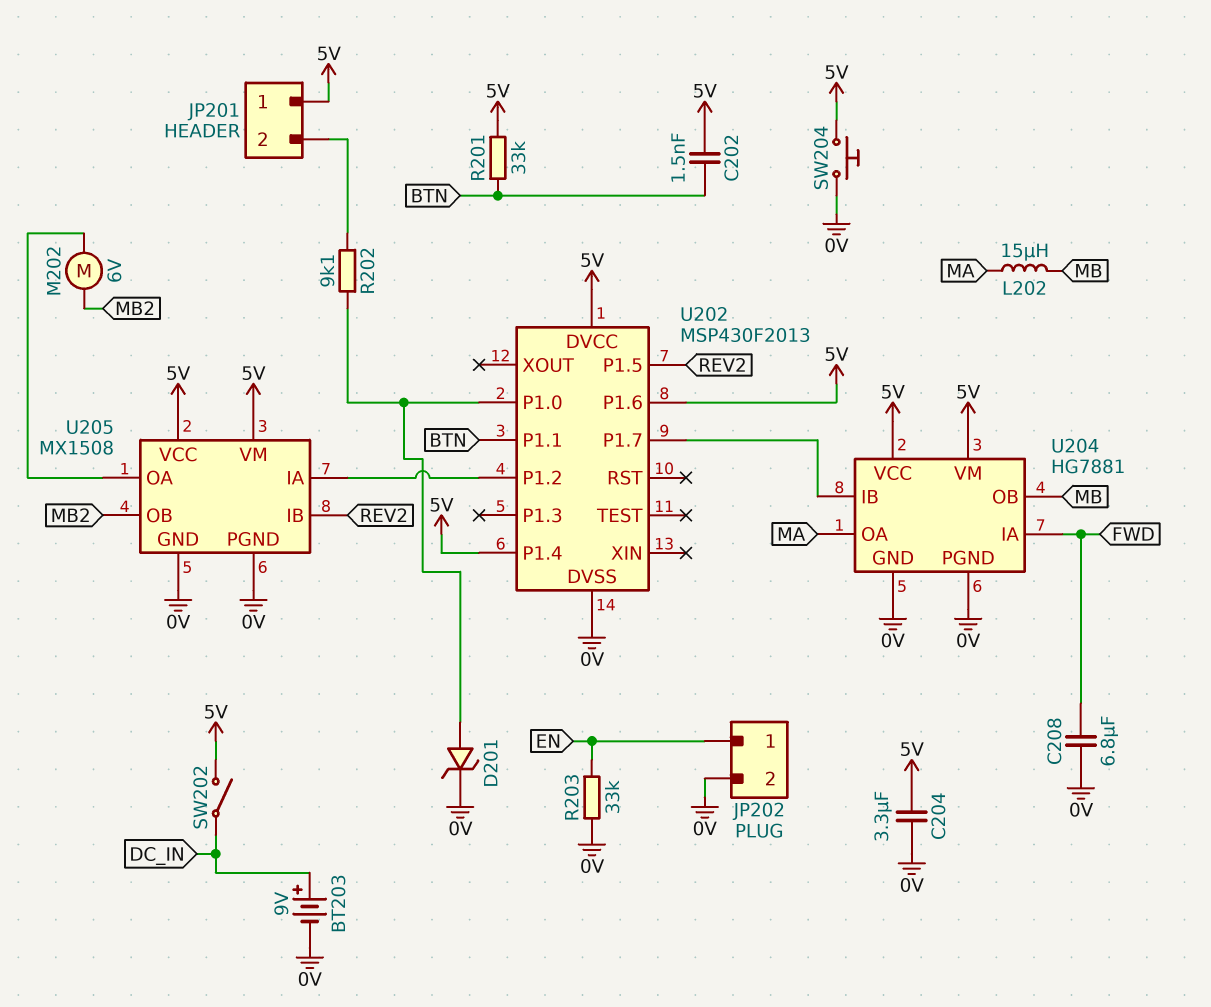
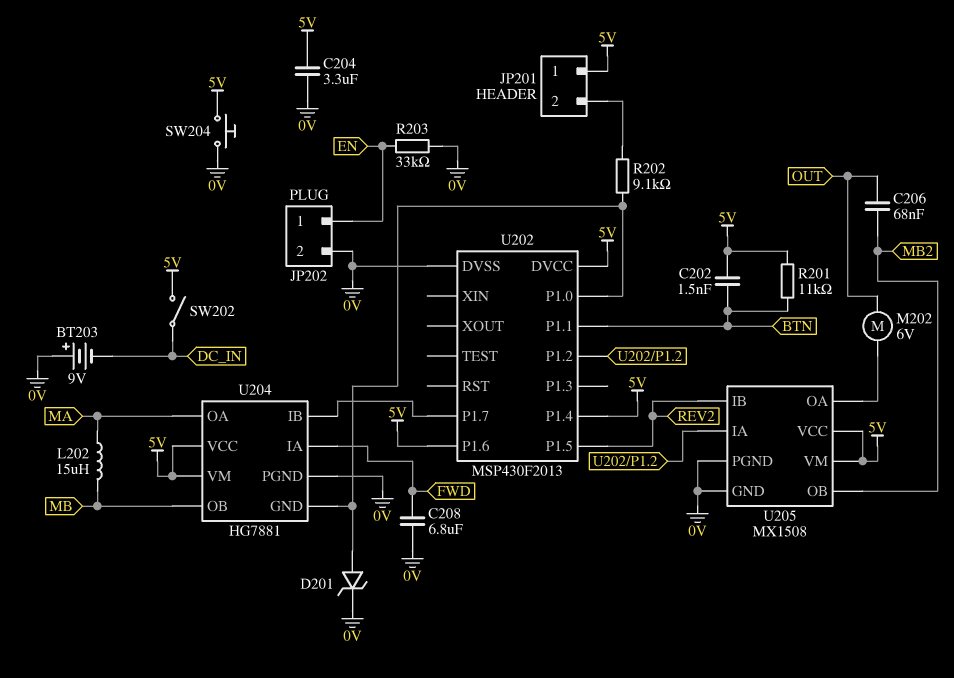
BT203: 9V (plus DC_IN, minus 0V) -> 9V (plus 0V, minus DC_IN)
C206: none -> 68nF (MB2, OUT)
M202: motor 6V (MB2, U205/OA) -> motor 6V (OUT, U205/OA)
R201: 33k (5V, BTN) -> 11k (5V, BTN)
U204 pin GND: 0V -> U202/P1.0

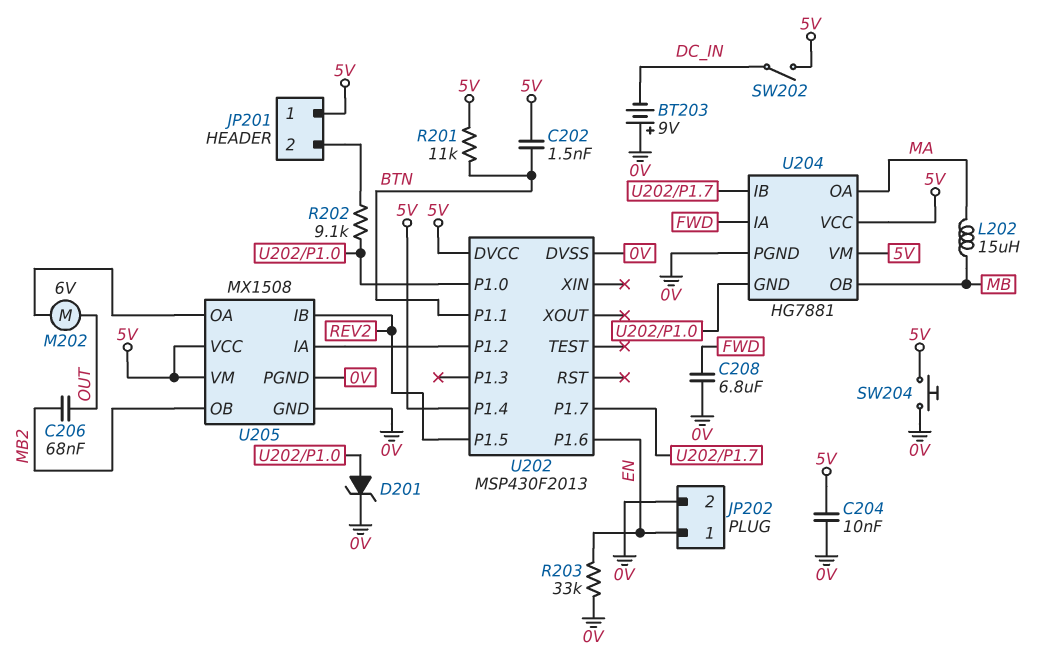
C204: 3.3uF (0V, 5V) -> 10nF (0V, 5V)
U202 pin P1.6: 5V -> EN

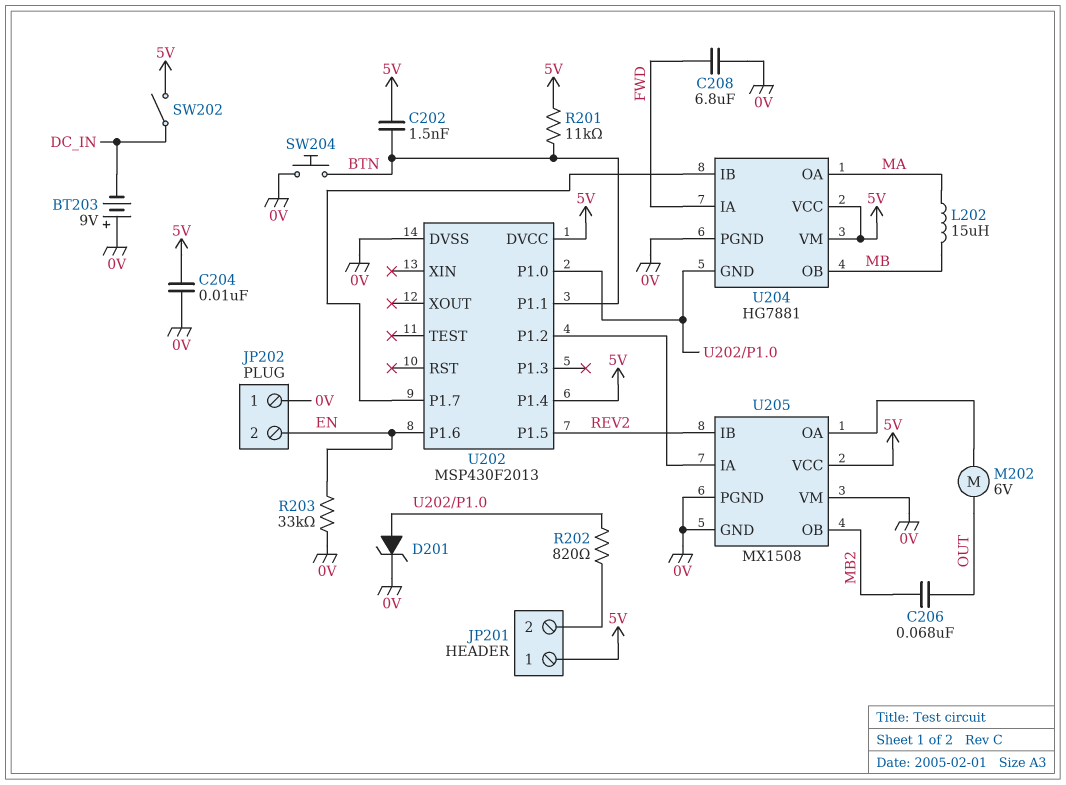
JP202 pin 1: EN -> 0V
JP202 pin 2: 0V -> EN
R202: 9.1k (JP201/2, U202/P1.0) -> 820 (JP201/2, U202/P1.0)
SW204: button (0V, 5V) -> button (0V, BTN)
U205 pin VM: 5V -> 0V

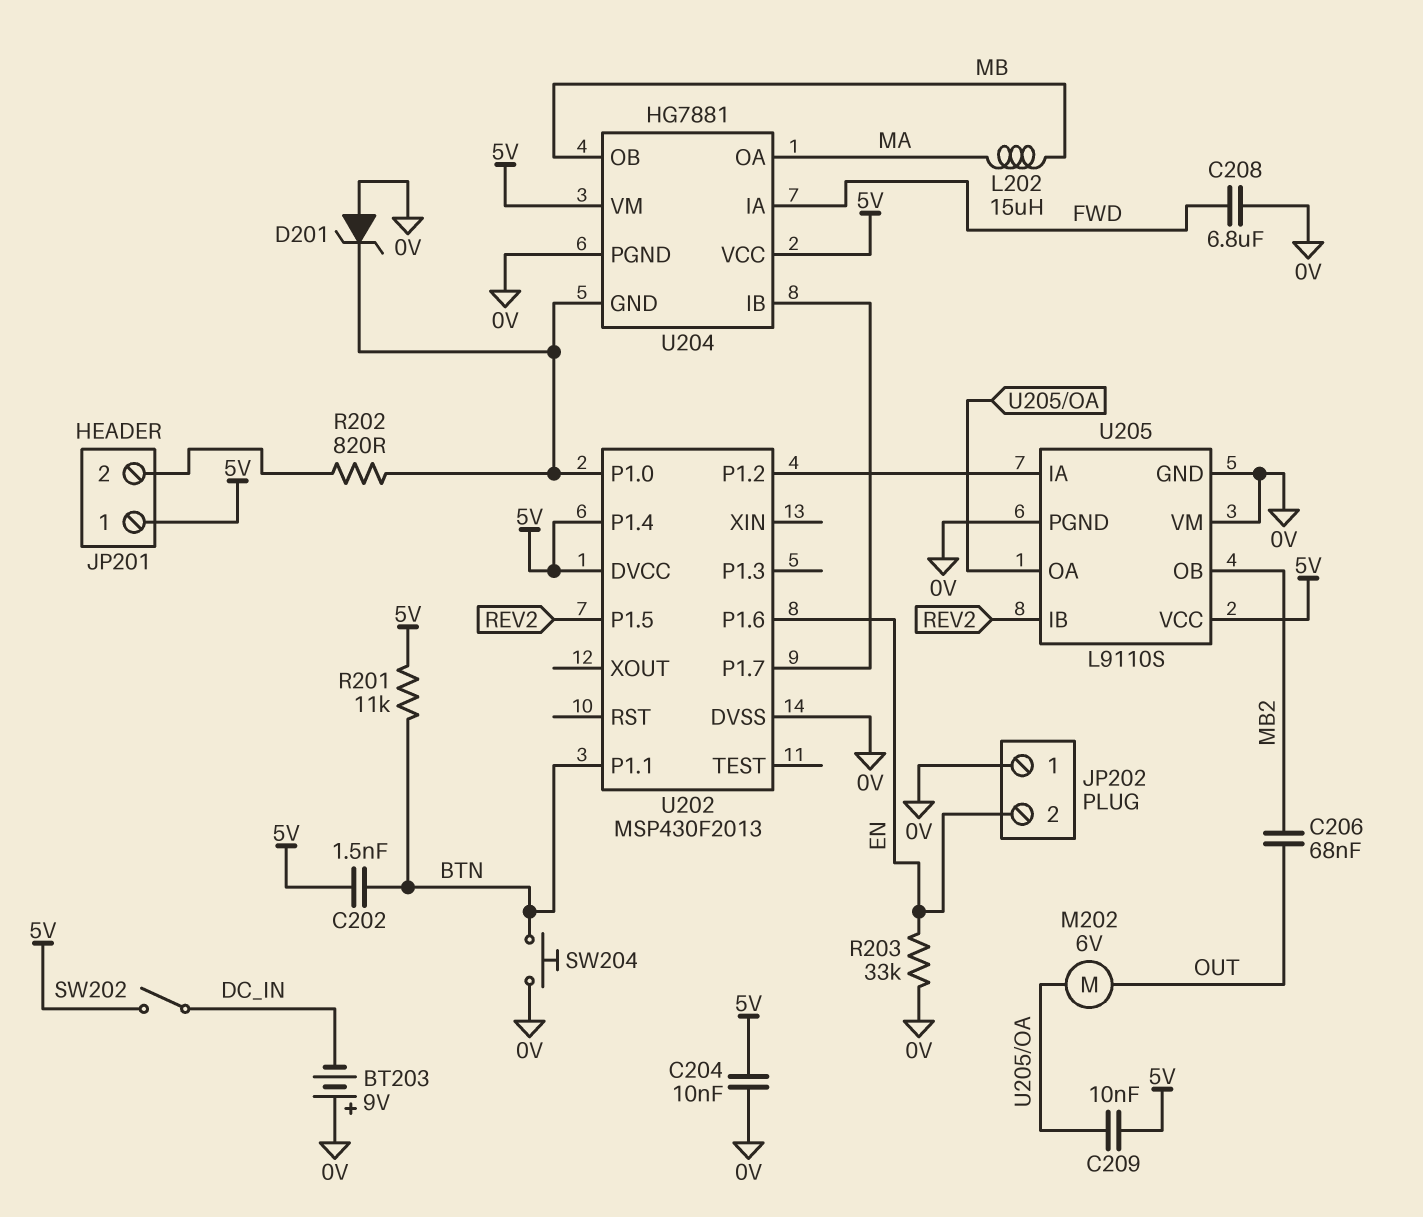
C209: none -> 10nF (5V, U205/OA)
D201: zener (A U202/P1.0, K 0V) -> zener (A 0V, K U202/P1.0)
U205: MX1508 -> L9110S

